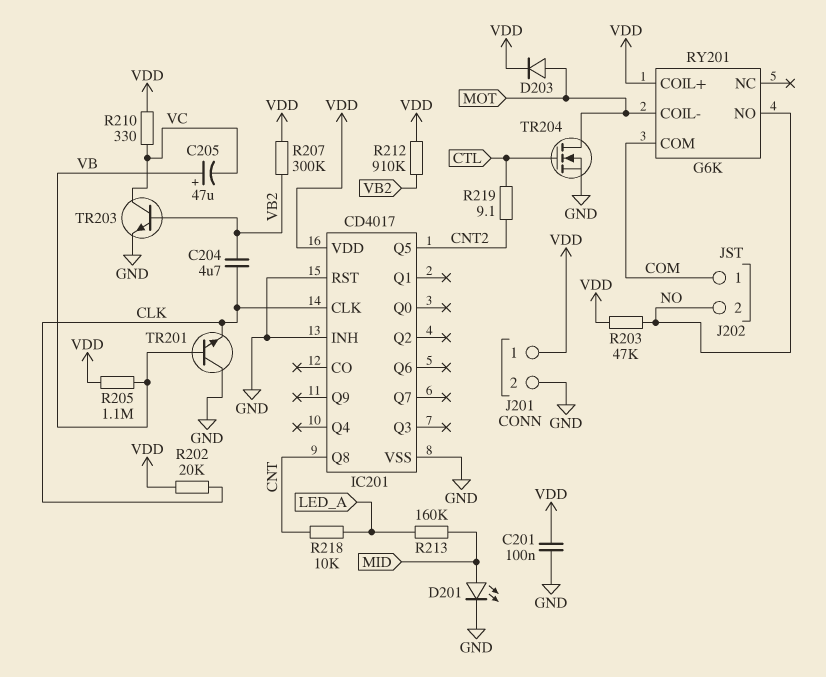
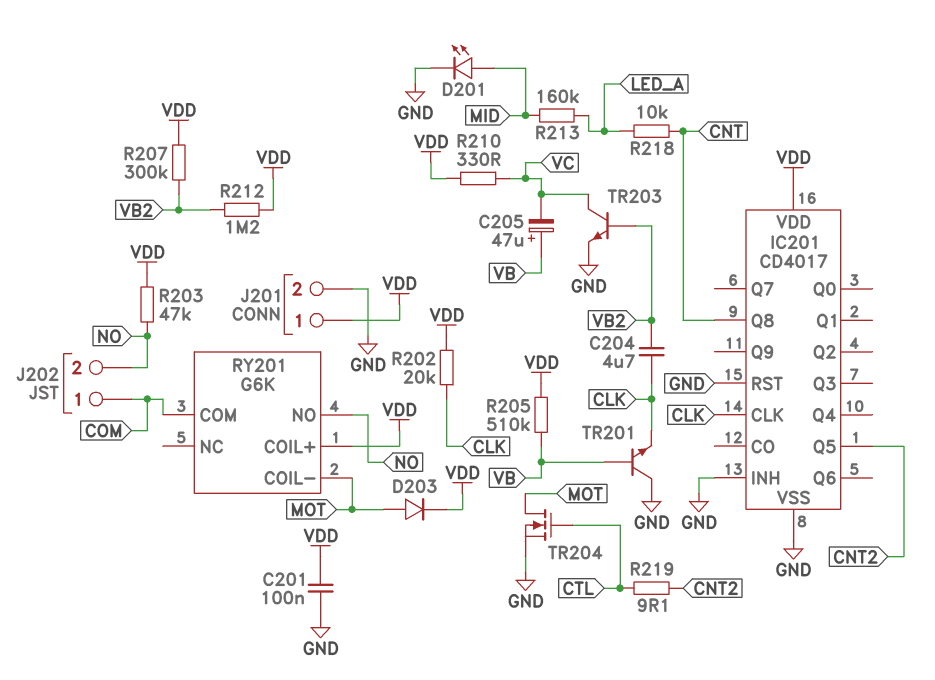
R205: 1.1M (VB, VDD) -> 510k (VB, VDD)
R212: 910k (VB2, VDD) -> 1.2M (VB2, VDD)

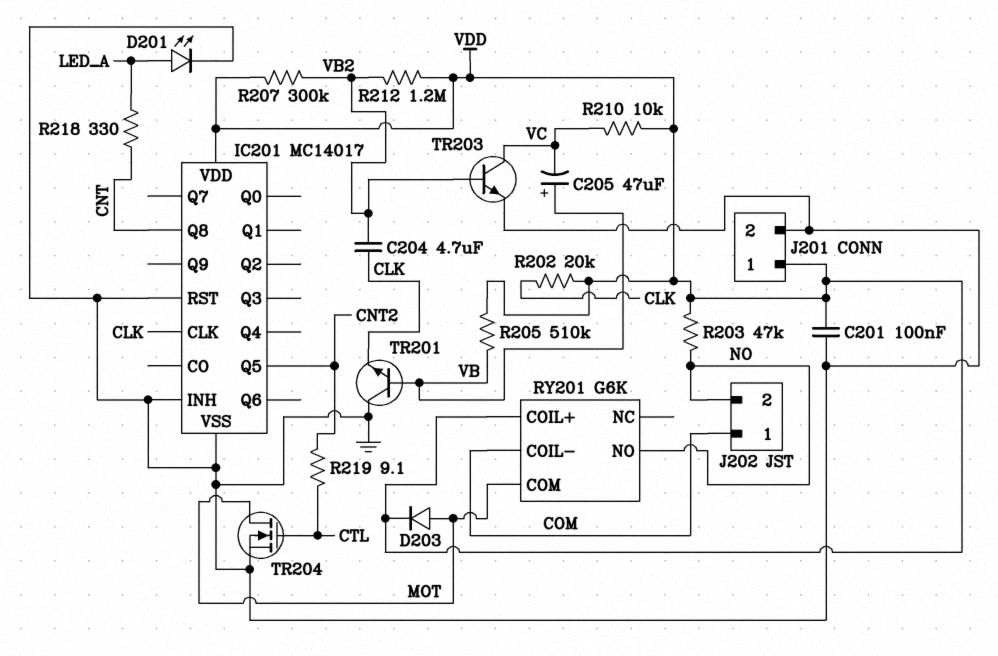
D201: LED (A MID, K GND) -> LED (A LED_A, K GND)
IC201: CD4017 -> MC14017
R210: 330 (VC, VDD) -> 10k (VC, VDD)
R213: 160k (LED_A, MID) -> none
R218: 10k (CNT, LED_A) -> 330 (CNT, LED_A)
RY201 pin COIL-: MOT -> COM
RY201 pin COM: COM -> MOT

